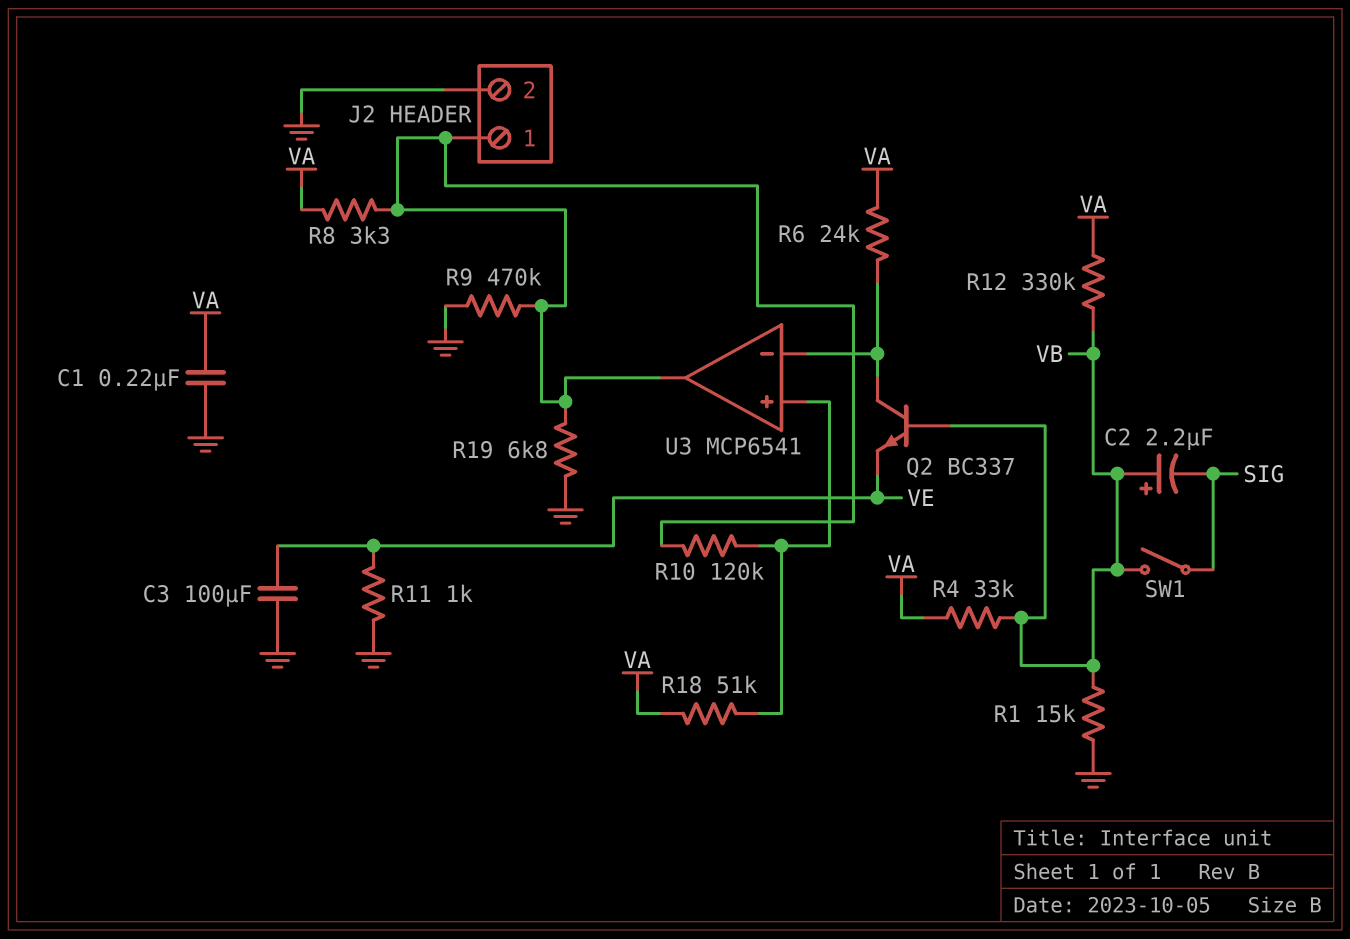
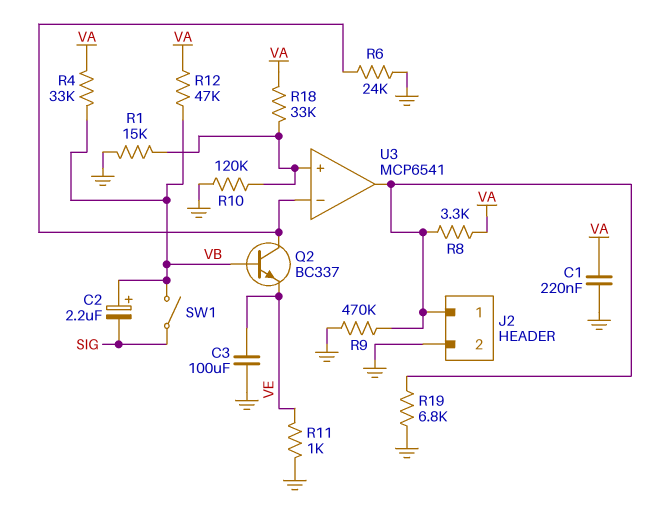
R1: 15k (GND, VB) -> 15k (GND, U3/in+)
R6: 24k (U3/in-, VA) -> 24k (GND, U3/in-)
R10: 120k (J2/1, U3/in+) -> 120k (GND, U3/in+)
R12: 330k (VA, VB) -> 47k (VA, VB)
R18: 51k (U3/in+, VA) -> 33k (U3/in+, VA)

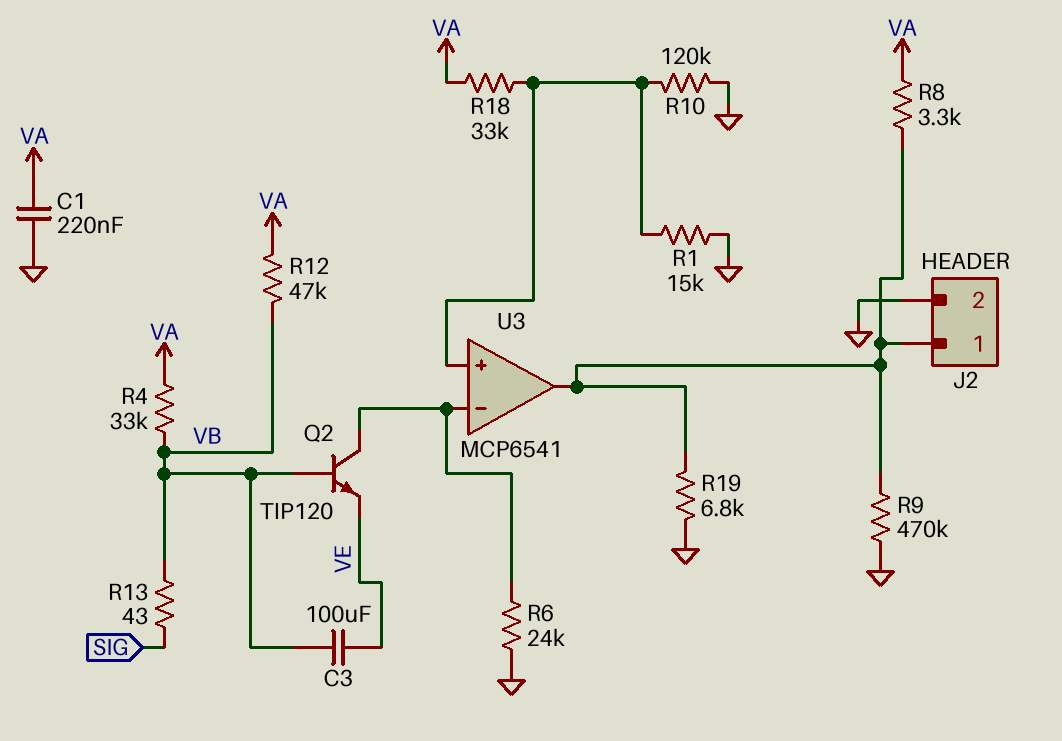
C2: 2.2uF (plus VB, minus SIG) -> none
C3: 100uF (GND, VE) -> 100uF (VB, VE)
Q2: NPN BC337 (B VB, C U3/in-, E VE) -> NPN TIP120 (B VB, C U3/in-, E VE)
R11: 1k (GND, VE) -> none
R13: none -> 43 (SIG, VB)
SW1: switch (SIG, VB) -> none

